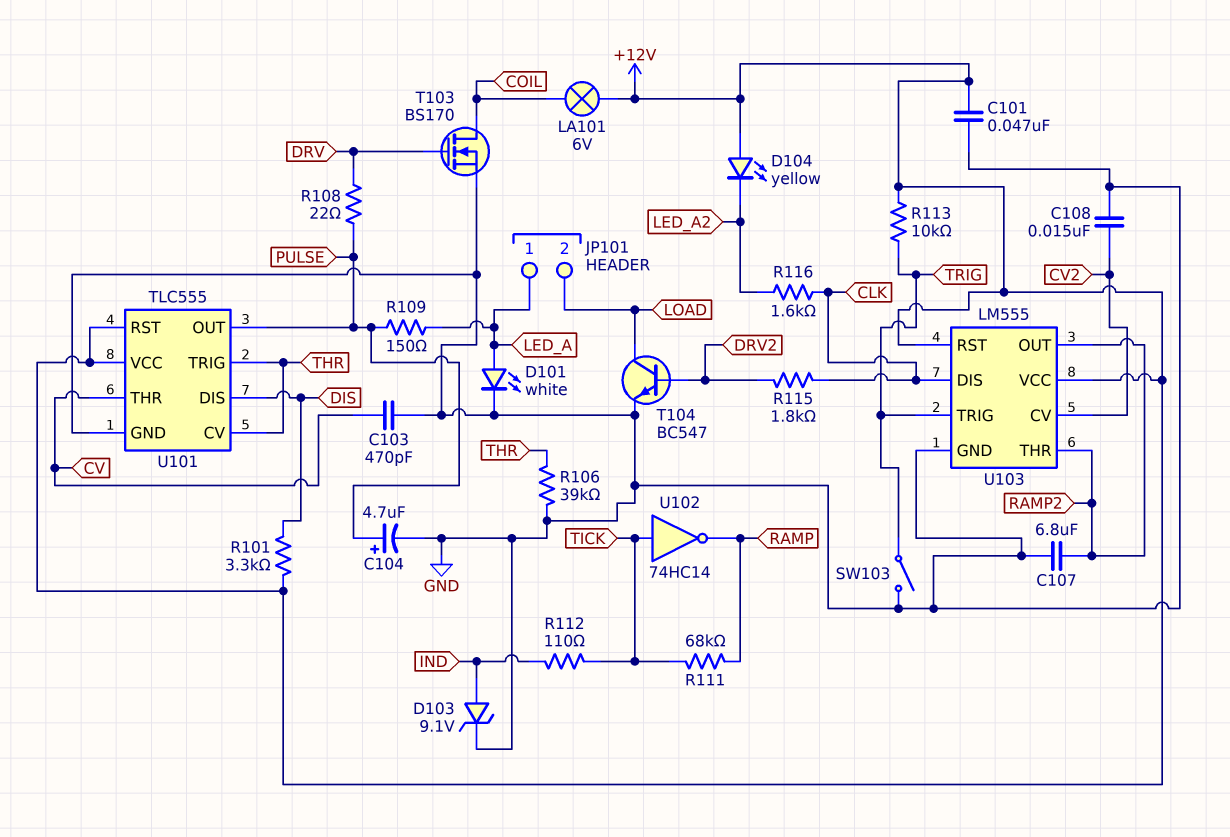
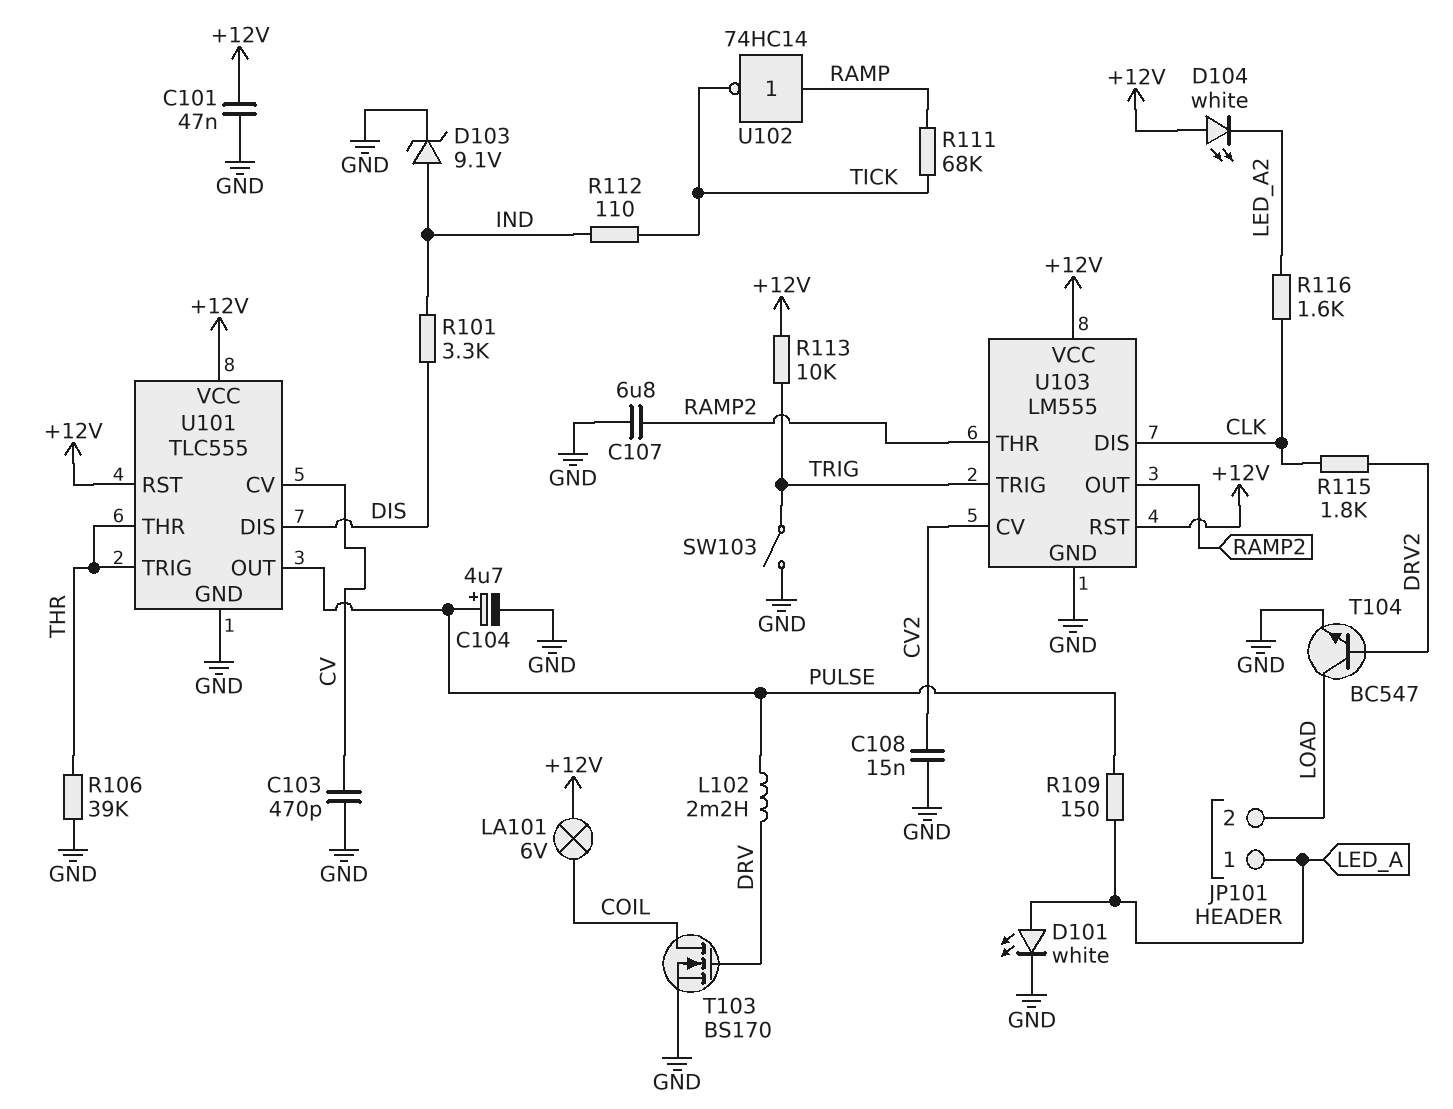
D104: LED yellow (A +12V, K LED_A2) -> LED white (A +12V, K LED_A2)
L102: none -> 2.2mH (DRV, PULSE)
R101: 3.3k (+12V, DIS) -> 3.3k (DIS, IND)
R108: 22 (DRV, PULSE) -> none
U101 pin CV: THR -> CV
U101 pin THR: CV -> THR
U102: NOT 74HC14 (in TICK, out RAMP) -> NOT 74HC14 (in RAMP, out TICK)

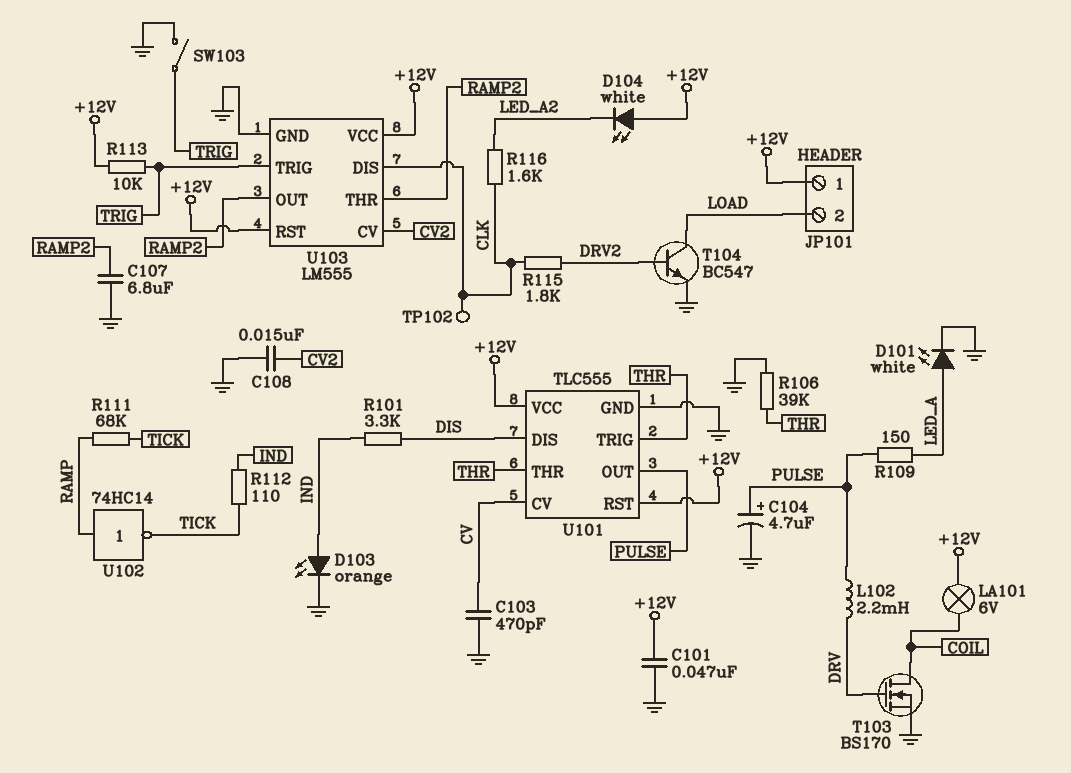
D103: zener 9.1V (A IND, K GND) -> LED orange (A IND, K GND)
JP101 pin 1: LED_A -> +12V
TP102: none -> test point (CLK)

